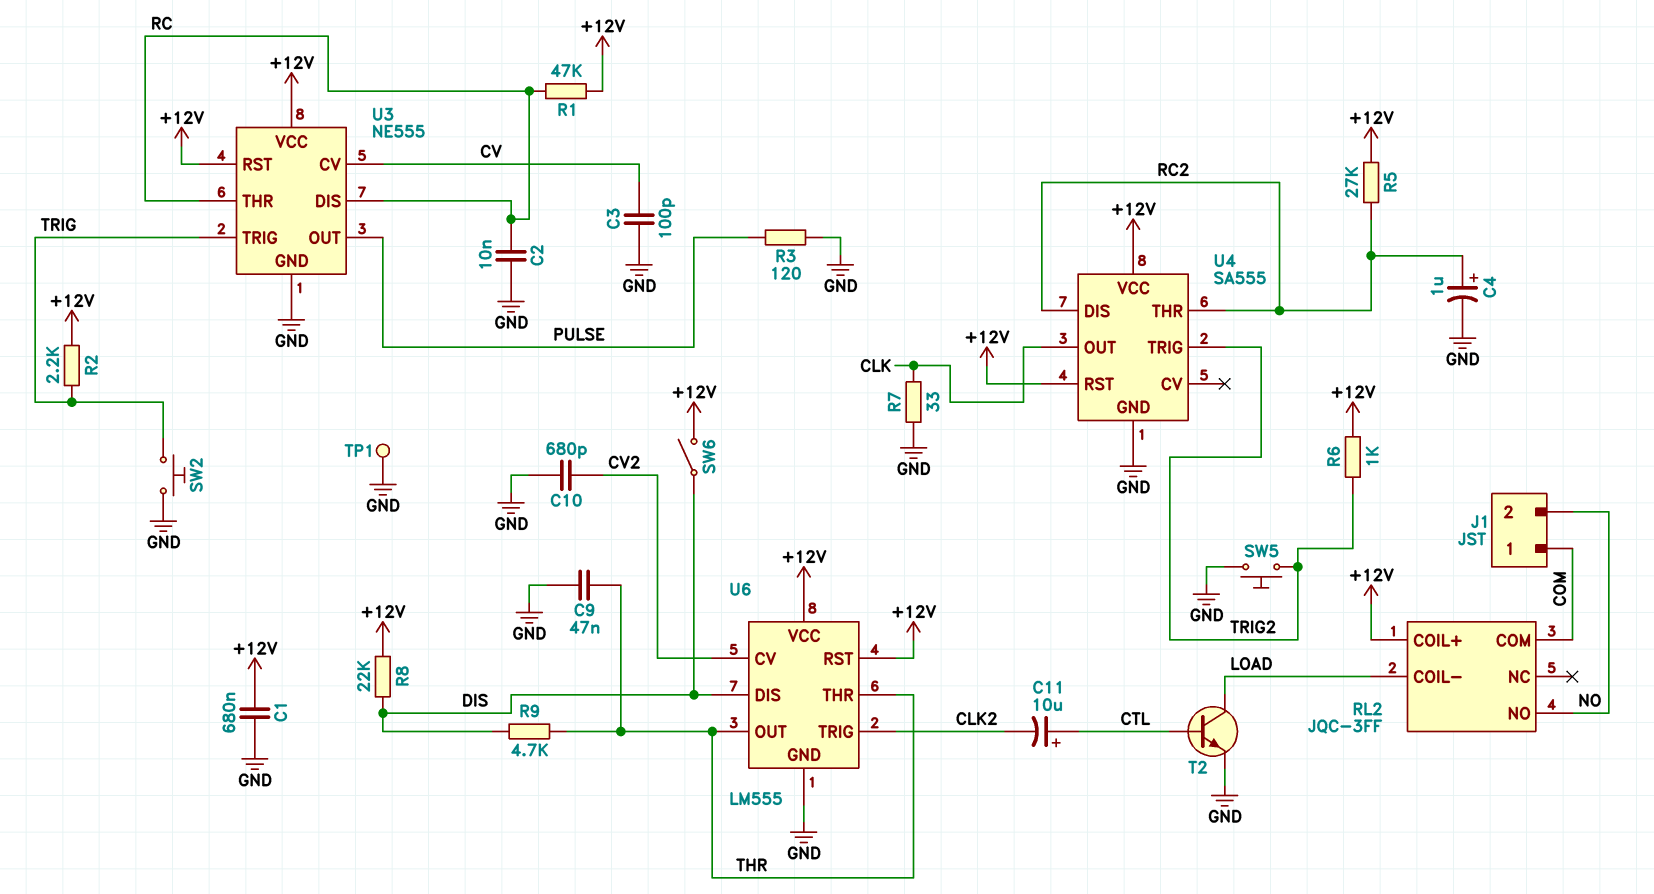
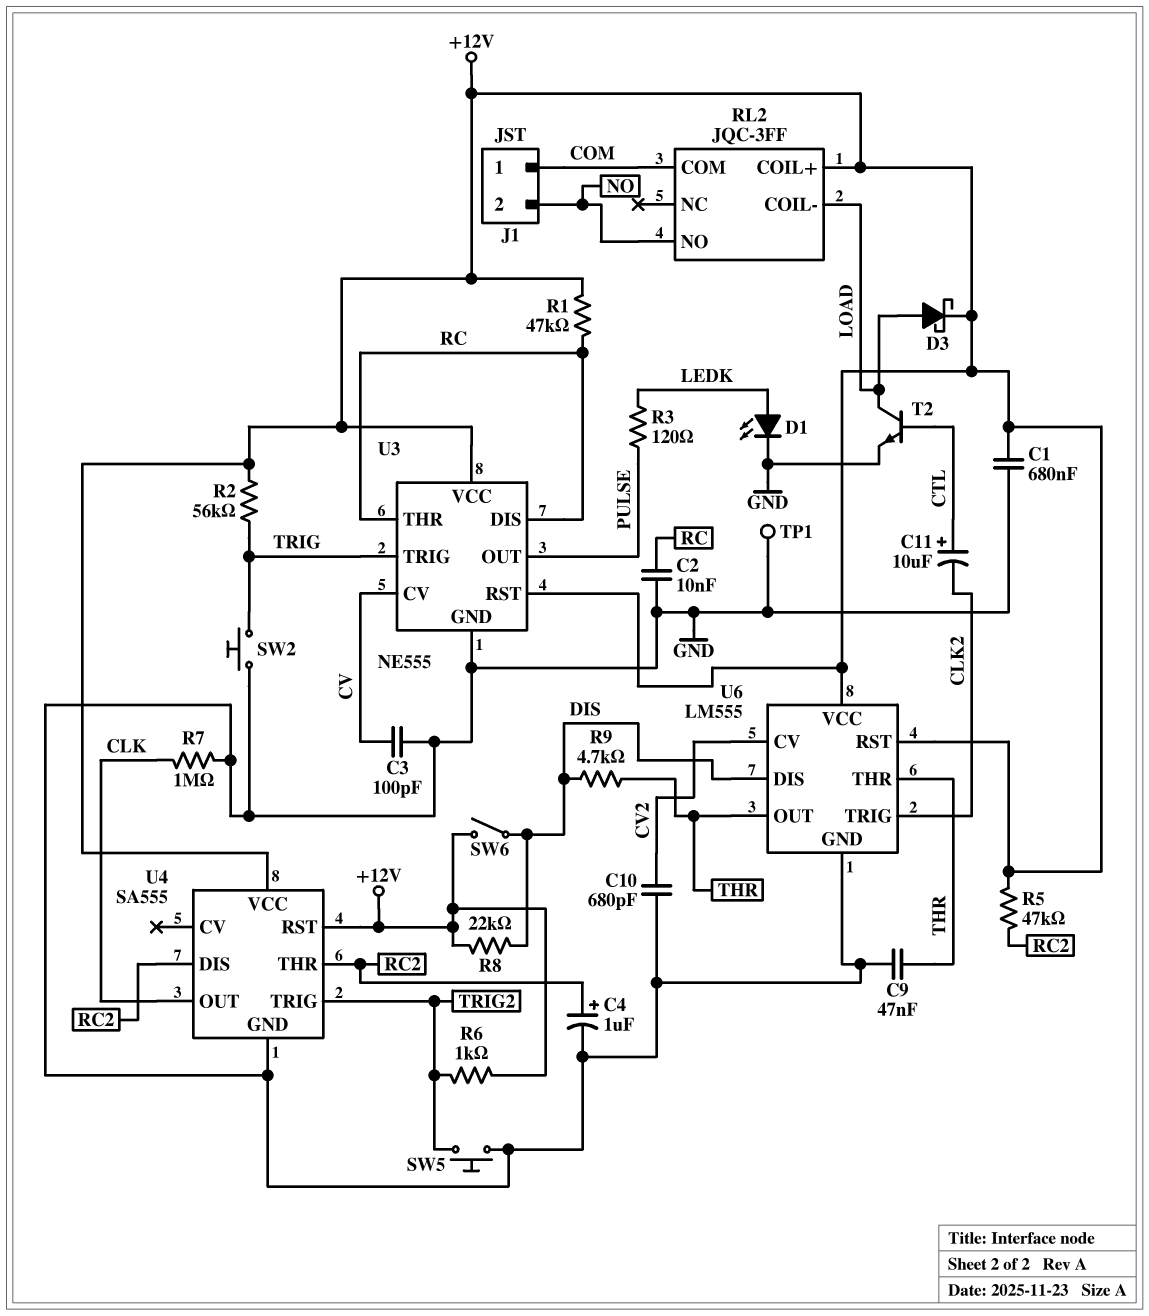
D1: none -> LED (A LEDK, K GND)
D3: none -> schottky (A LOAD, K +12V)
R2: 2.2k (+12V, TRIG) -> 56k (+12V, TRIG)
R3: 120 (GND, PULSE) -> 120 (LEDK, PULSE)
R5: 27k (+12V, RC2) -> 47k (+12V, RC2)
R7: 33 (CLK, GND) -> 1M (CLK, GND)

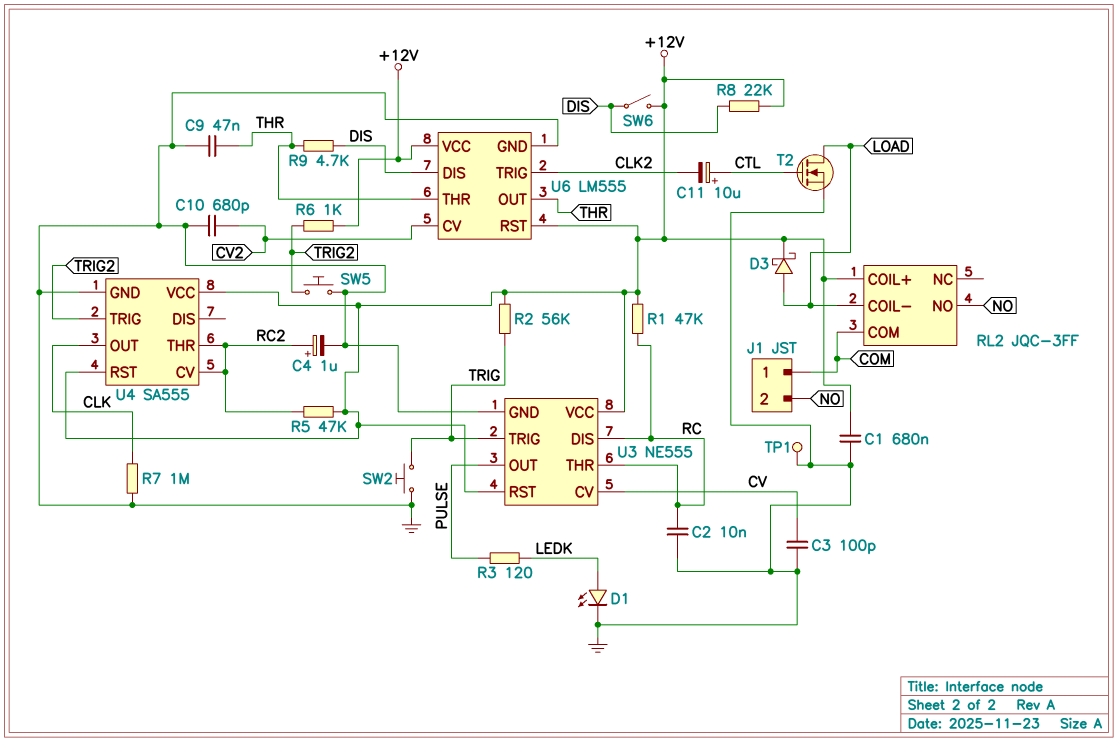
T2: NPN (B CTL, C LOAD, E GND) -> NMOS (G CTL, D LOAD, S GND)
U4 pin CV: none -> RC2
U4 pin DIS: RC2 -> none

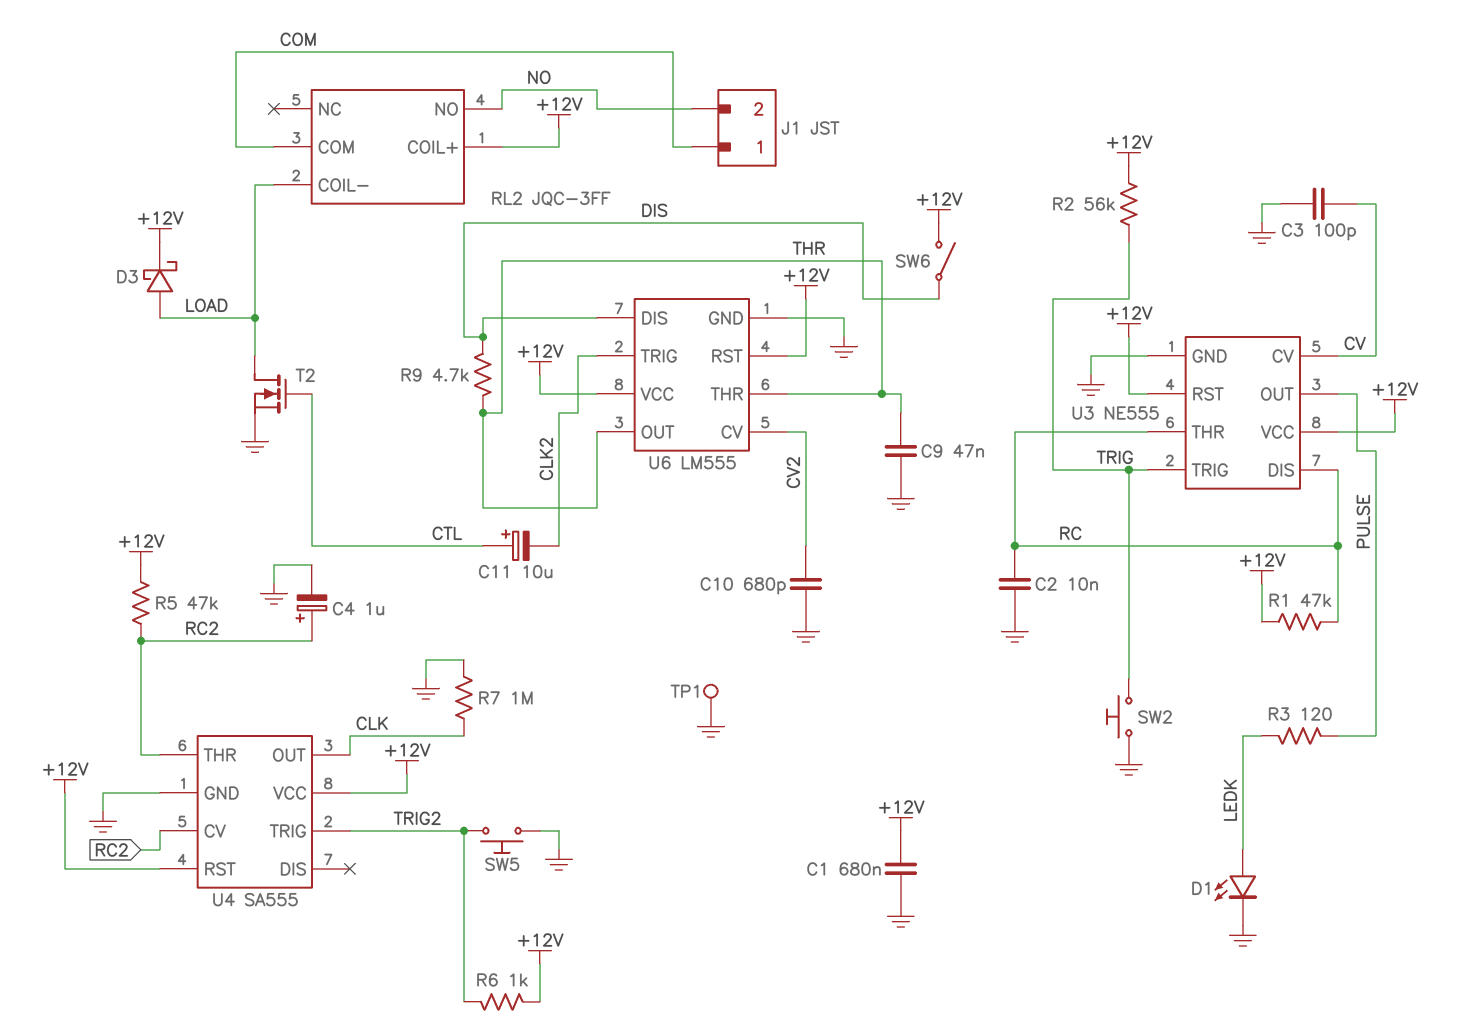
R8: 22k (+12V, DIS) -> none

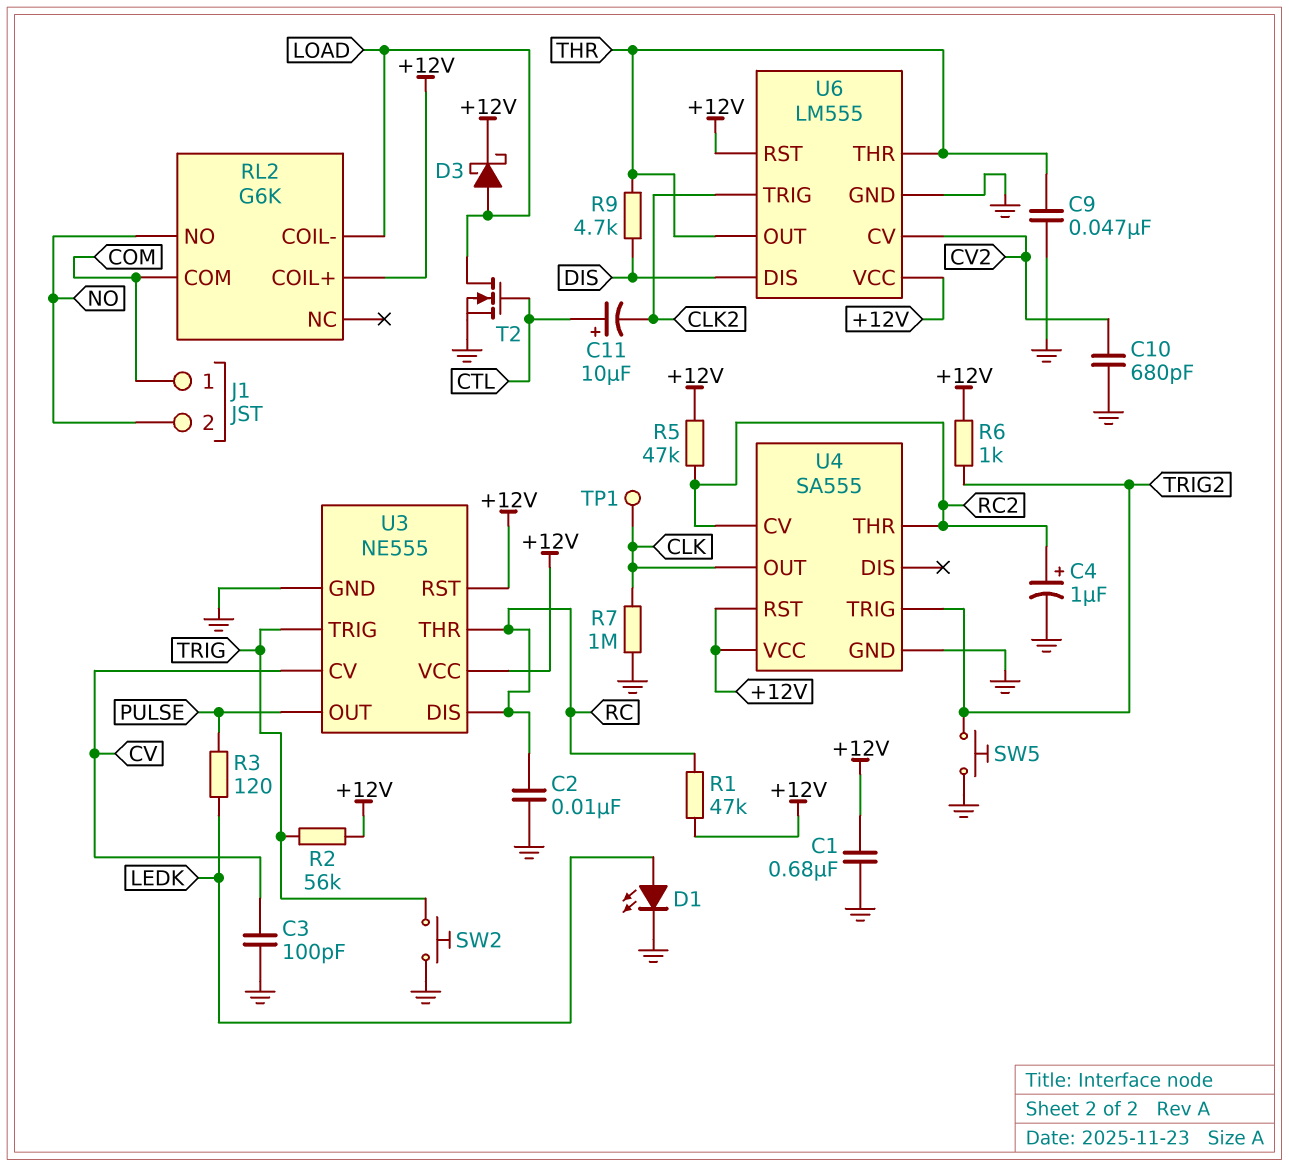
RL2: JQC-3FF -> G6K
SW6: switch (+12V, DIS) -> none
TP1: test point (GND) -> test point (CLK)

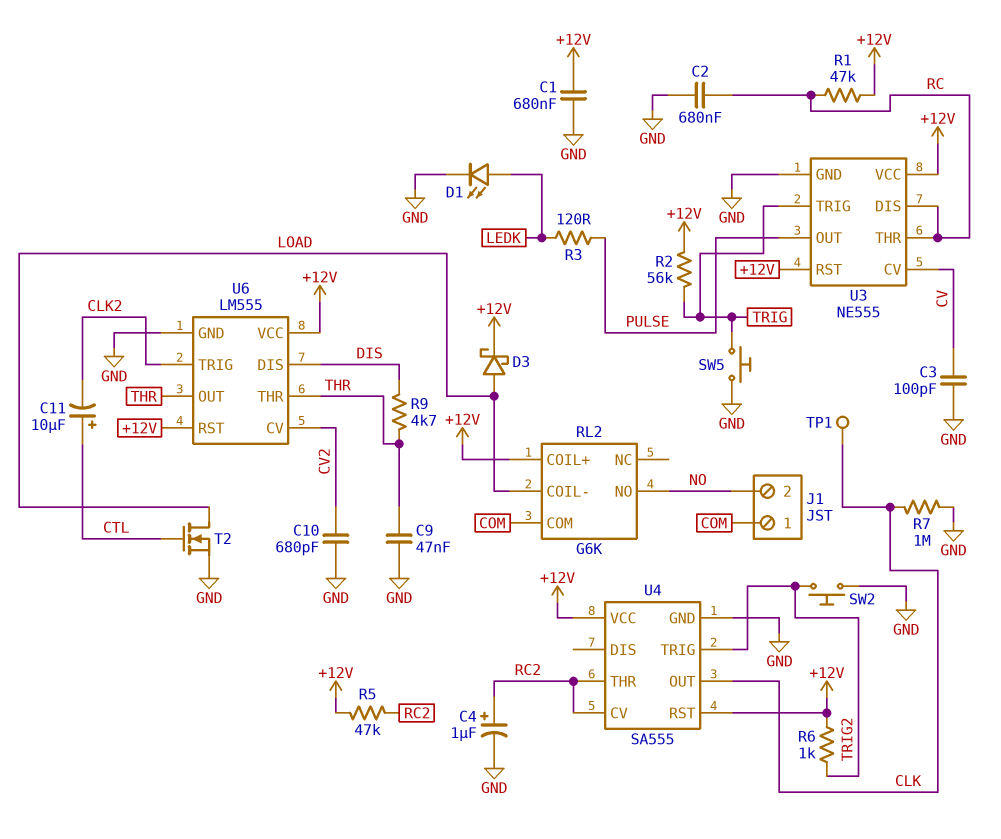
C2: 10nF (GND, RC) -> 680nF (GND, RC)
SW2: button (GND, TRIG) -> button (GND, TRIG2)
SW5: button (GND, TRIG2) -> button (GND, TRIG)

